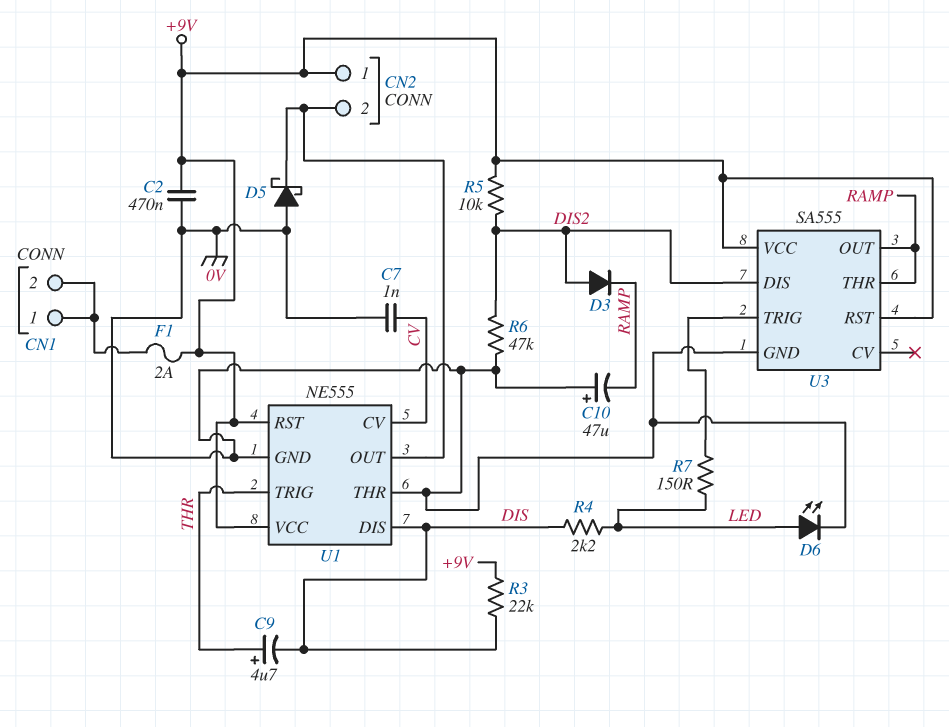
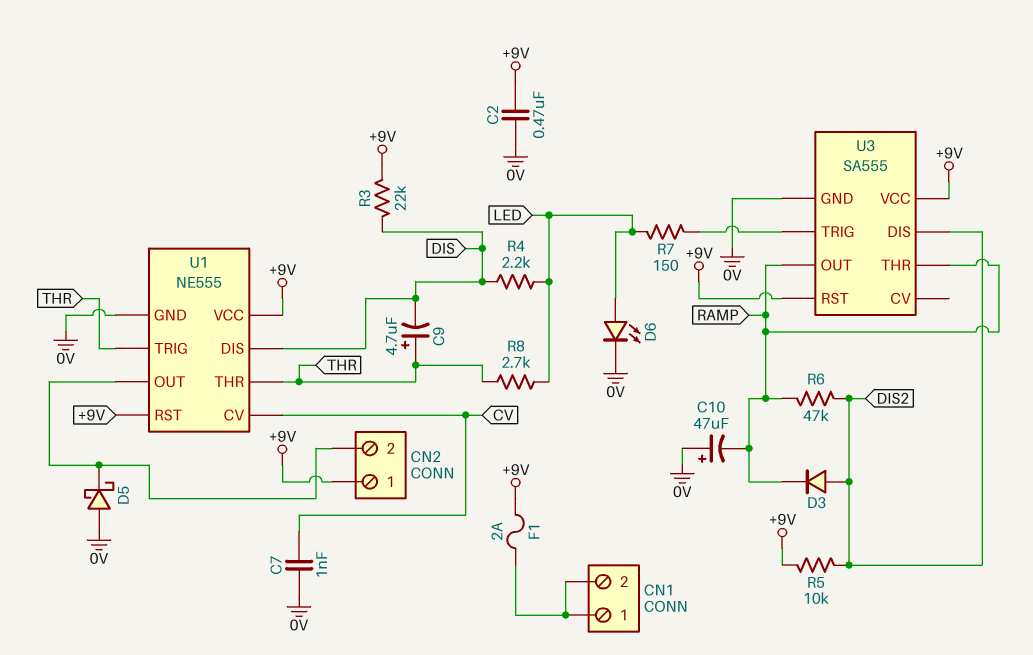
R6: 47k (0V, DIS2) -> 47k (DIS2, RAMP)
R8: none -> 2.7k (LED, THR)
U1 pin THR: 0V -> THR

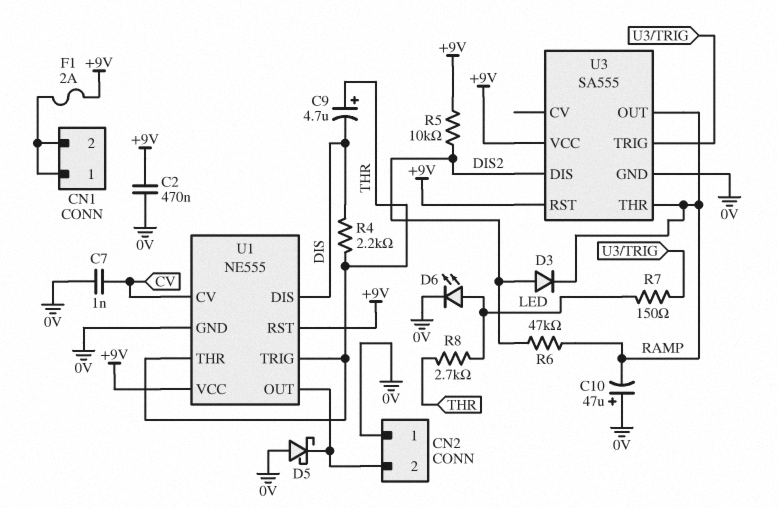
CN2 pin 1: +9V -> 0V
R3: 22k (+9V, DIS) -> none
R4: 2.2k (DIS, LED) -> 2.2k (DIS, THR)

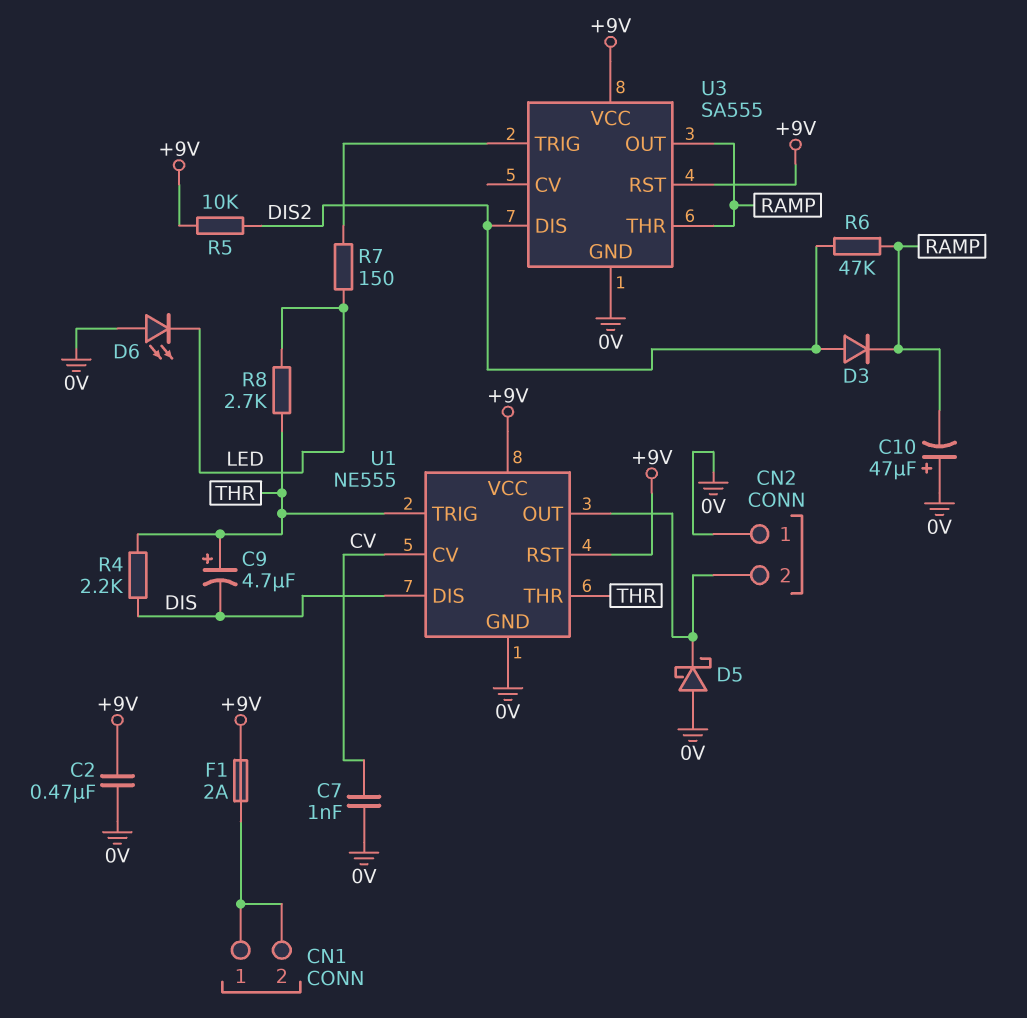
D6: LED (A LED, K 0V) -> LED (A 0V, K LED)

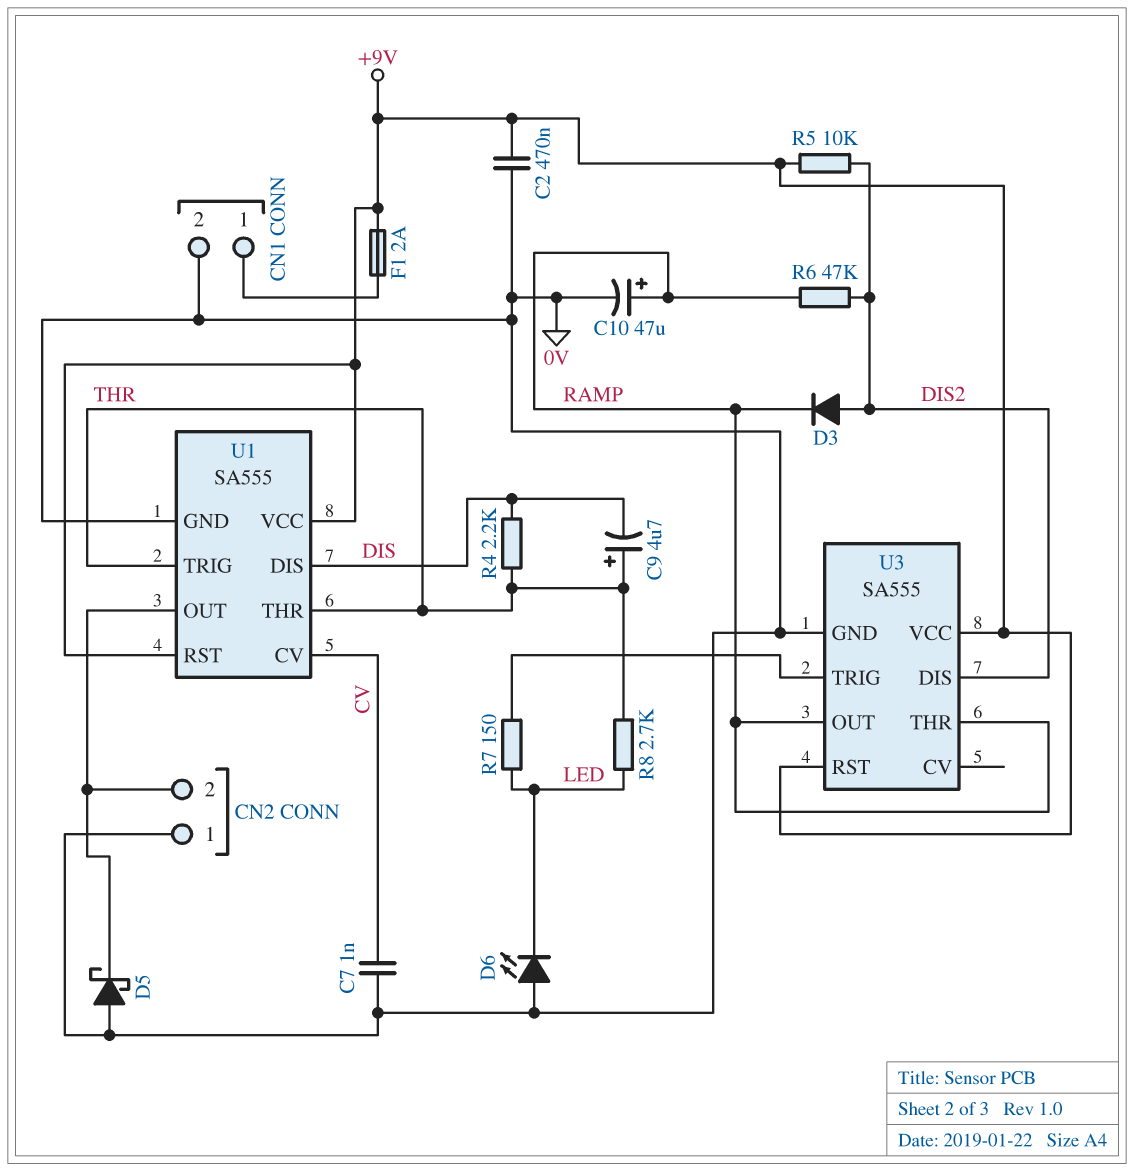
C10: 47uF (plus 0V, minus RAMP) -> 47uF (plus RAMP, minus 0V)
CN1 pin 2: CN1/1 -> 0V
U1: NE555 -> SA555

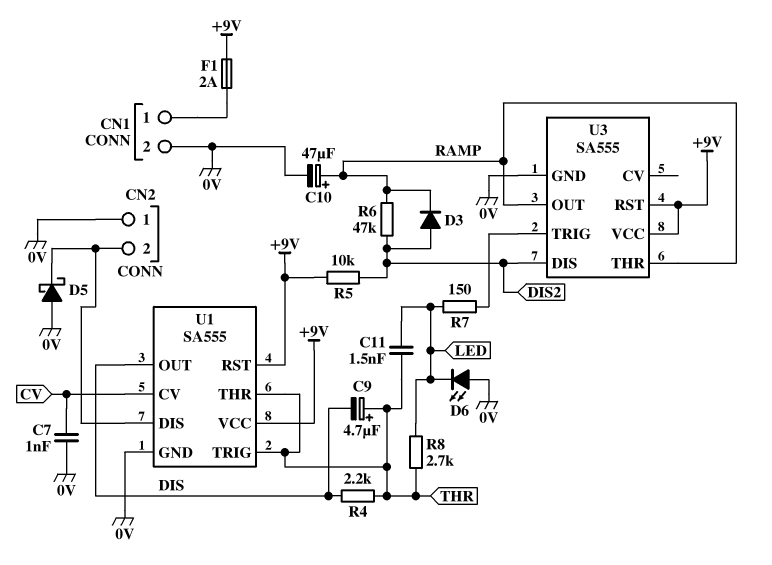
C2: 470nF (+9V, 0V) -> none
C11: none -> 1.5nF (LED, THR)
U1 pin DIS: DIS -> CN2/2
U1 pin OUT: CN2/2 -> DIS

